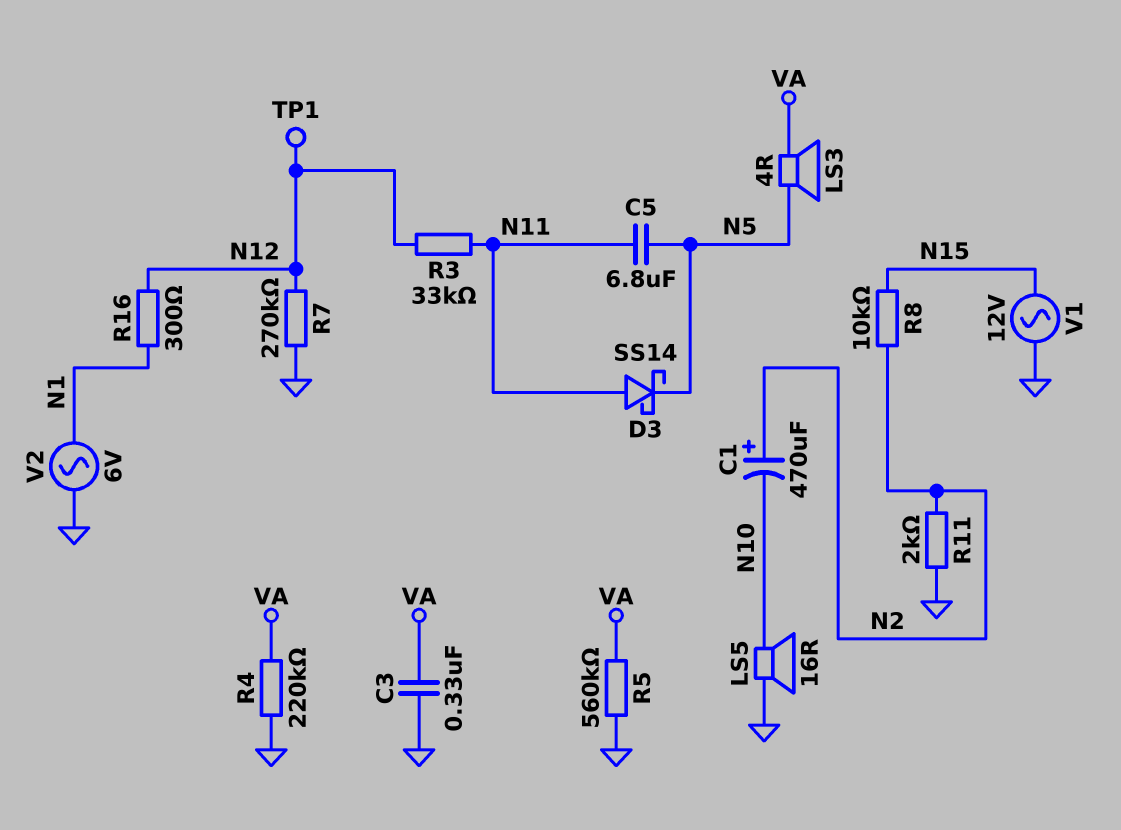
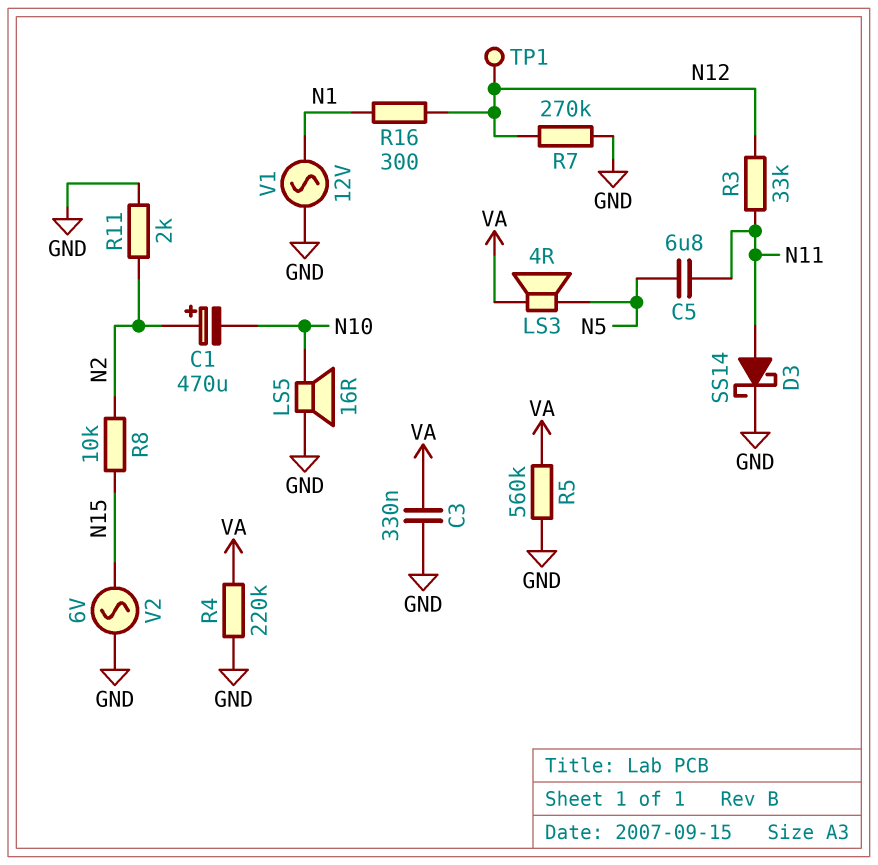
D3: schottky SS14 (A N11, K N5) -> schottky SS14 (A N11, K GND)
V1: AC 12V (GND, N15) -> AC 12V (GND, N1)
V2: AC 6V (GND, N1) -> AC 6V (GND, N15)

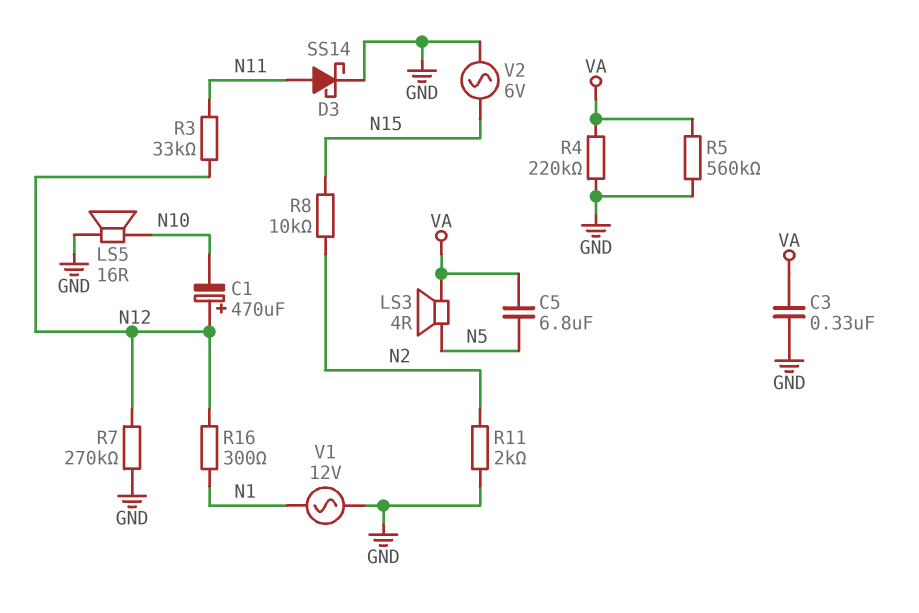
C1: 470uF (plus N2, minus N10) -> 470uF (plus N12, minus N10)
C5: 6.8uF (N5, N11) -> 6.8uF (N5, VA)
TP1: test point (N12) -> none

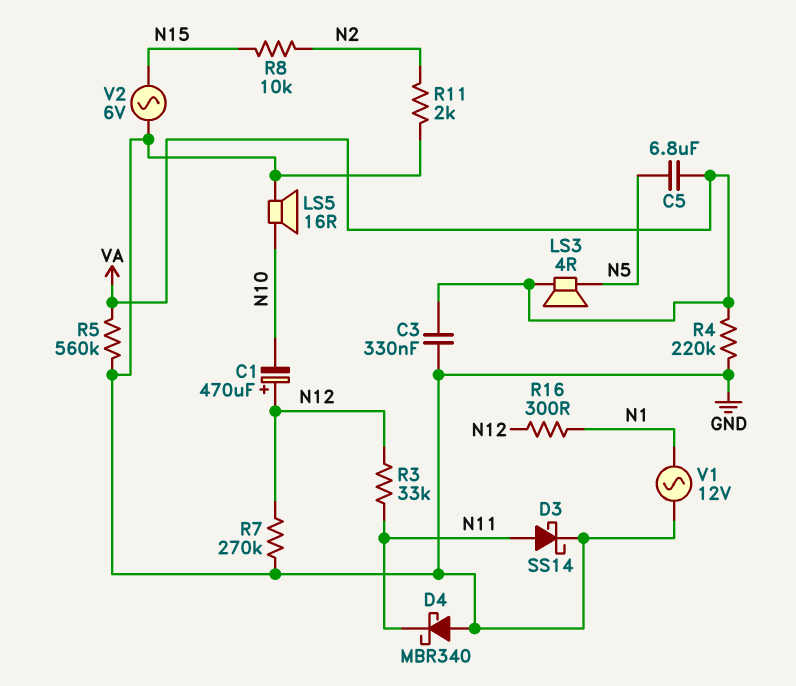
D4: none -> schottky MBR340 (A GND, K N11)

